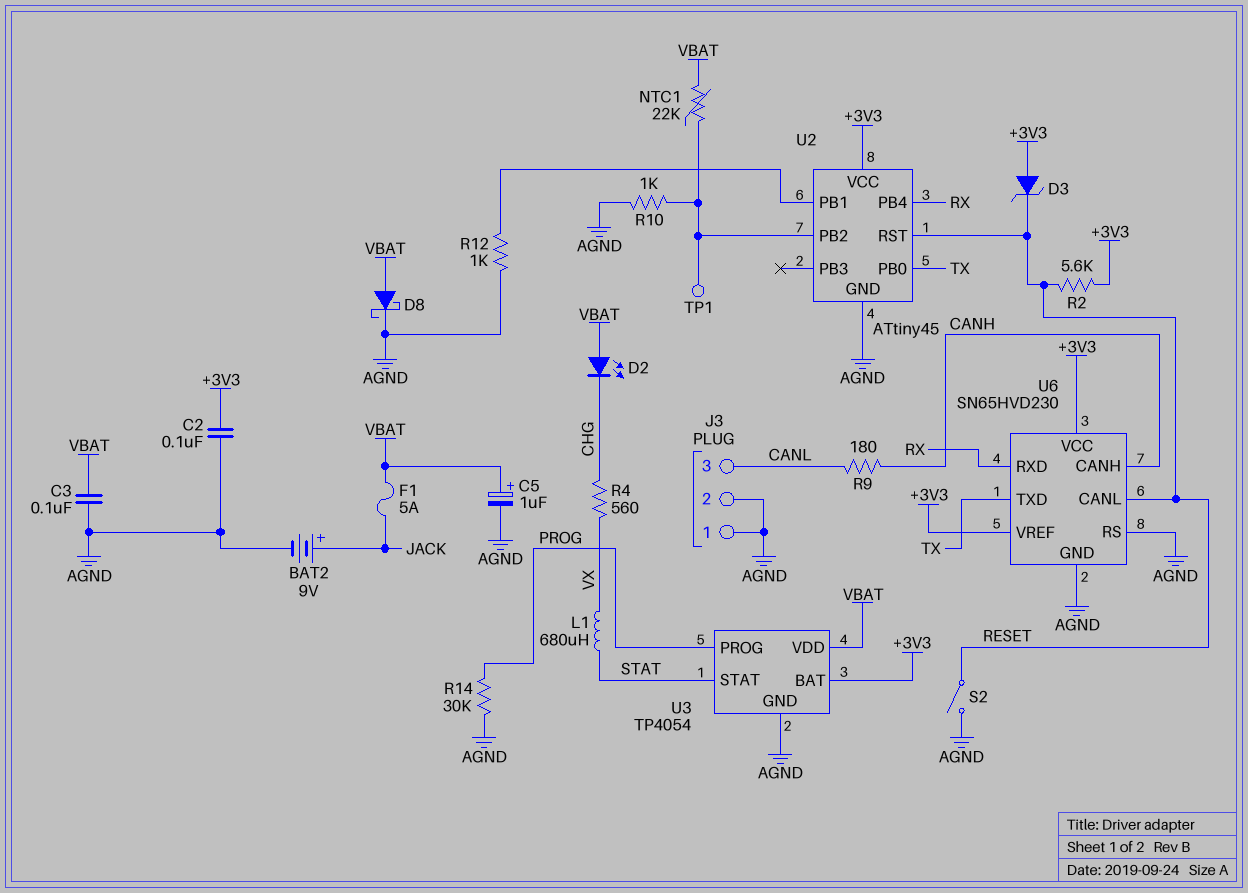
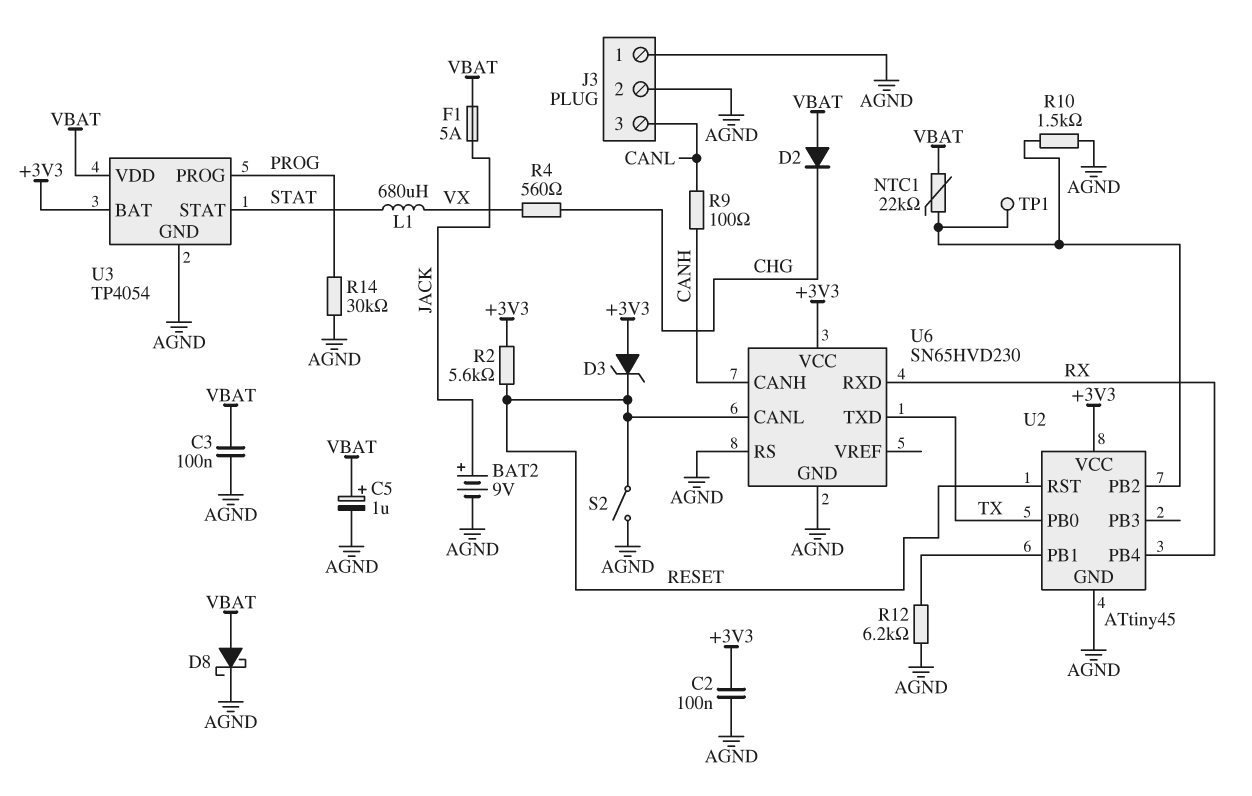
D2: LED (A VBAT, K CHG) -> diode (A VBAT, K CHG)
R9: 180 (CANH, CANL) -> 100 (CANH, CANL)
R10: 1k (AGND, U2/PB2) -> 1.5k (AGND, U2/PB2)
R12: 1k (AGND, U2/PB1) -> 6.2k (AGND, U2/PB1)
U6 pin VREF: +3V3 -> none

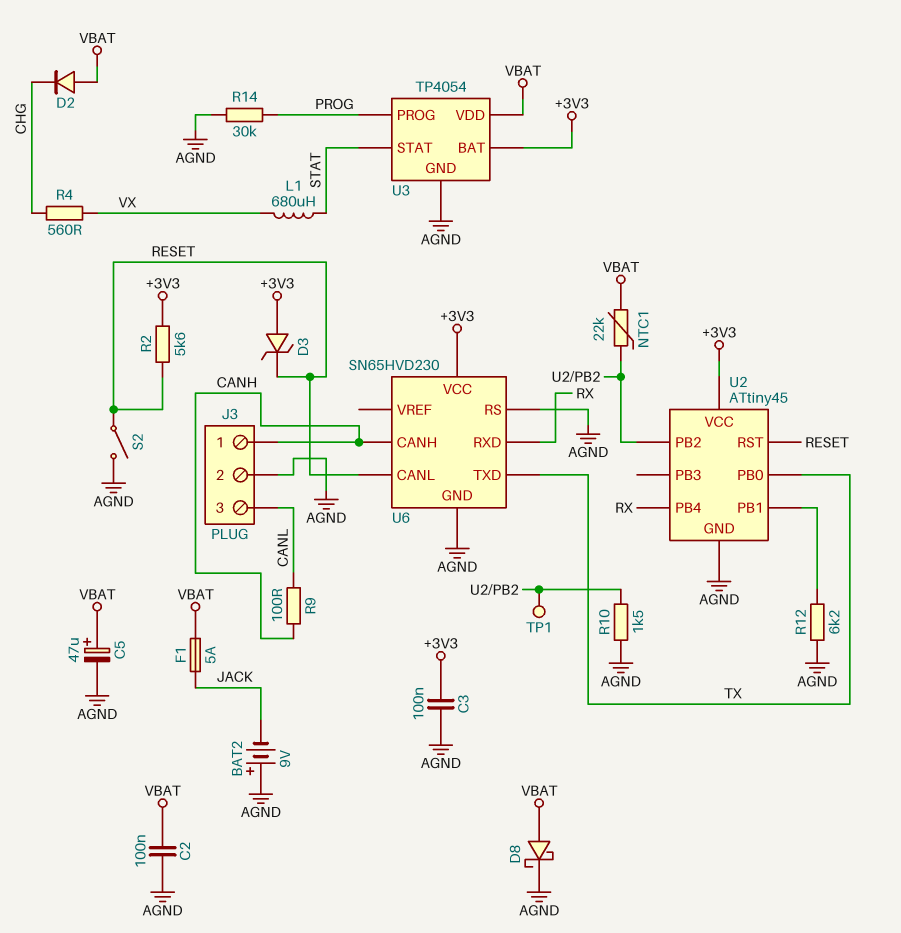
BAT2: 9V (plus JACK, minus AGND) -> 9V (plus AGND, minus JACK)
C2: 100nF (+3V3, AGND) -> 100nF (AGND, VBAT)
C3: 100nF (AGND, VBAT) -> 100nF (+3V3, AGND)
C5: 1uF (plus VBAT, minus AGND) -> 47uF (plus VBAT, minus AGND)
J3 pin 1: AGND -> CANH

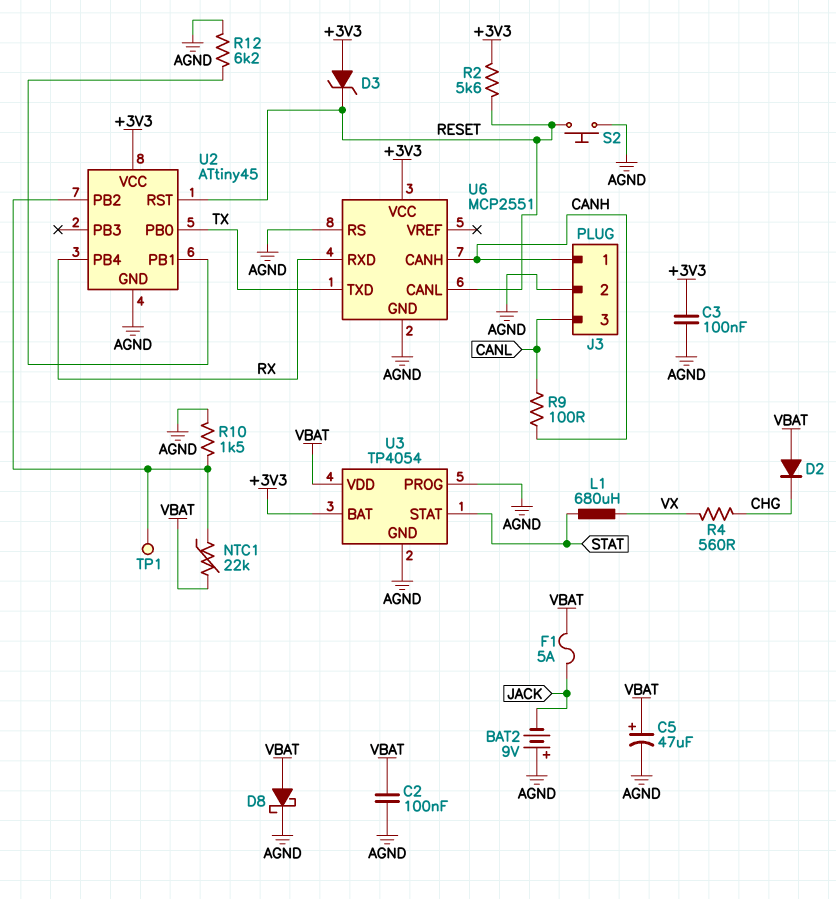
R14: 30k (AGND, PROG) -> none
S2: switch (AGND, RESET) -> button (AGND, RESET)
U3 pin PROG: PROG -> AGND
U6: SN65HVD230 -> MCP2551

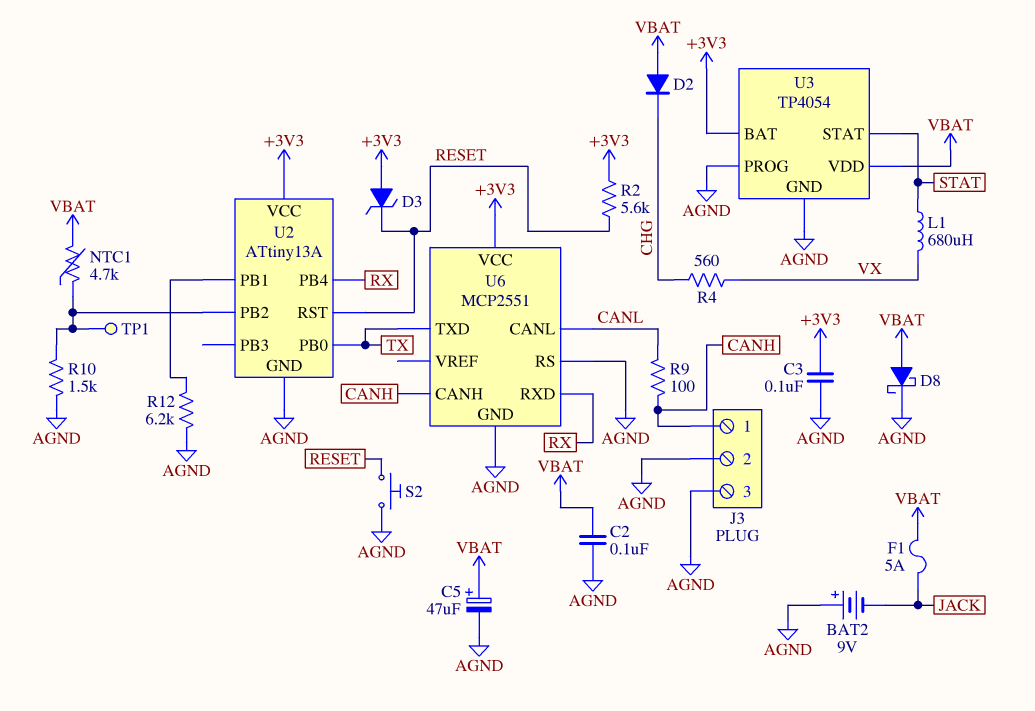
J3 pin 3: CANL -> AGND
NTC1: 22k (U2/PB2, VBAT) -> 4.7k (U2/PB2, VBAT)
U2: ATtiny45 -> ATtiny13A
U6 pin CANL: RESET -> CANL

